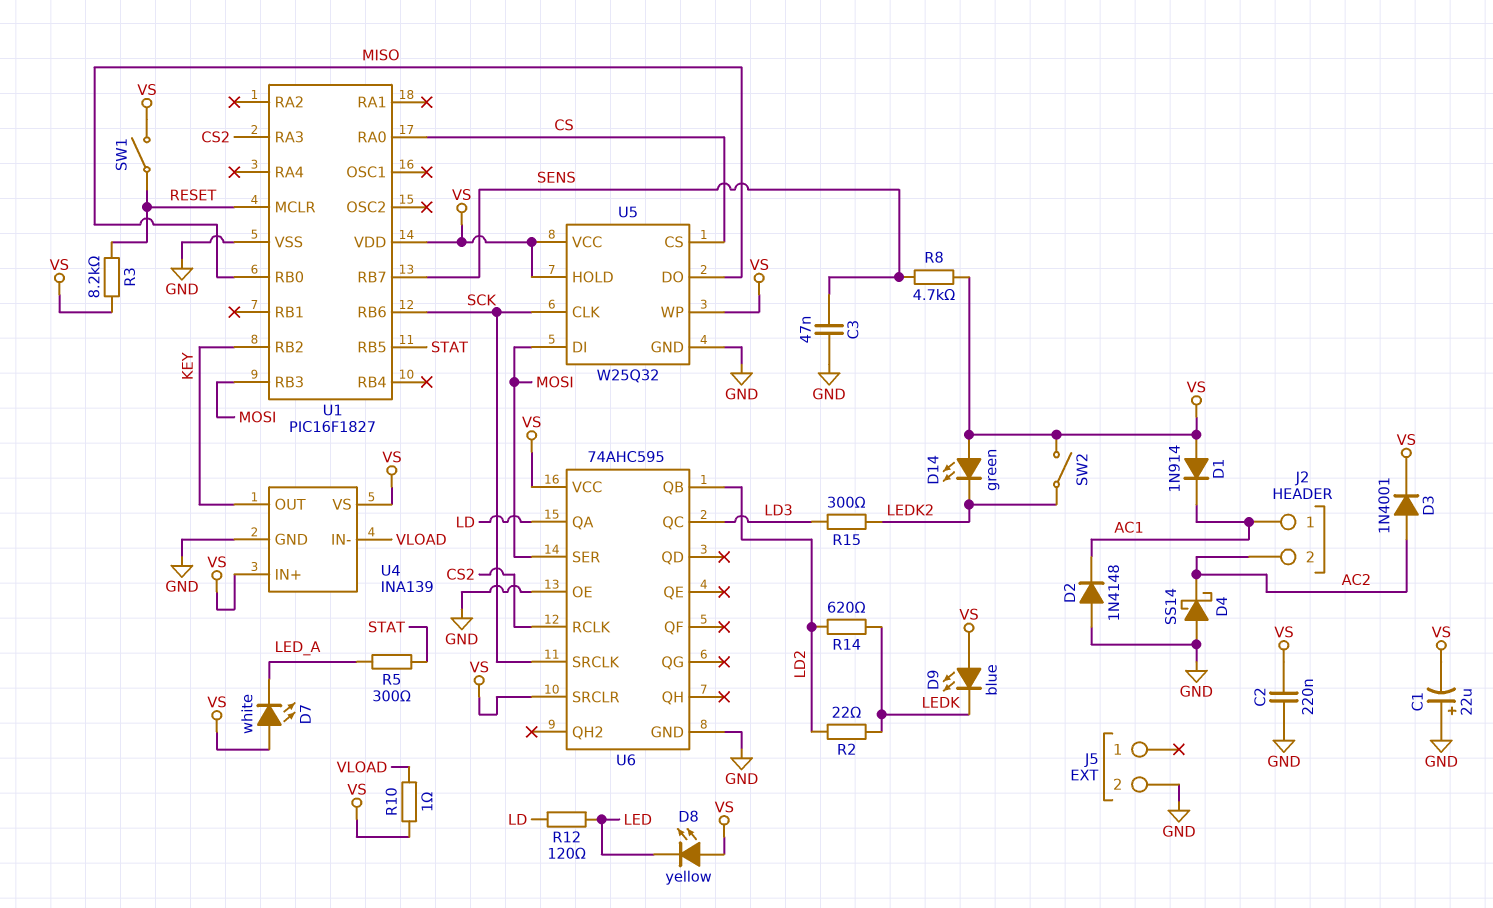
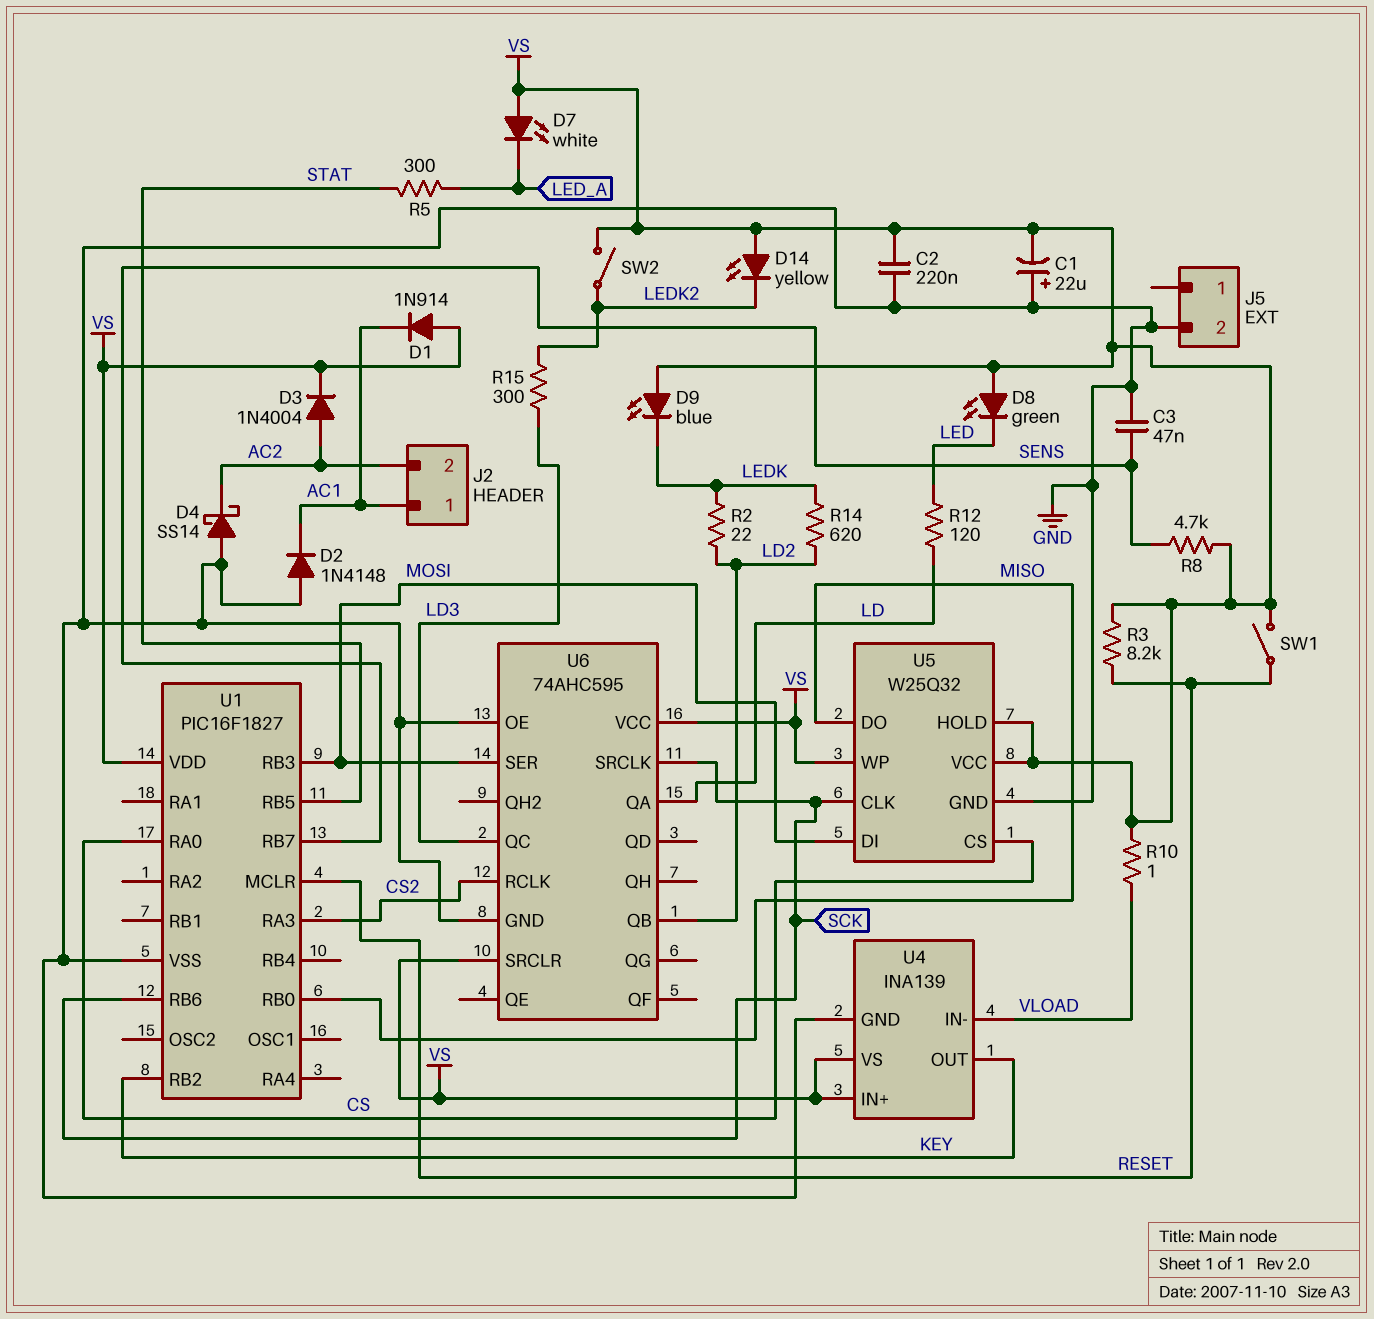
D3: diode 1N4001 (A AC2, K VS) -> diode 1N4004 (A AC2, K VS)
D8: LED yellow (A VS, K LED) -> LED green (A VS, K LED)
D14: LED green (A VS, K LEDK2) -> LED yellow (A VS, K LEDK2)

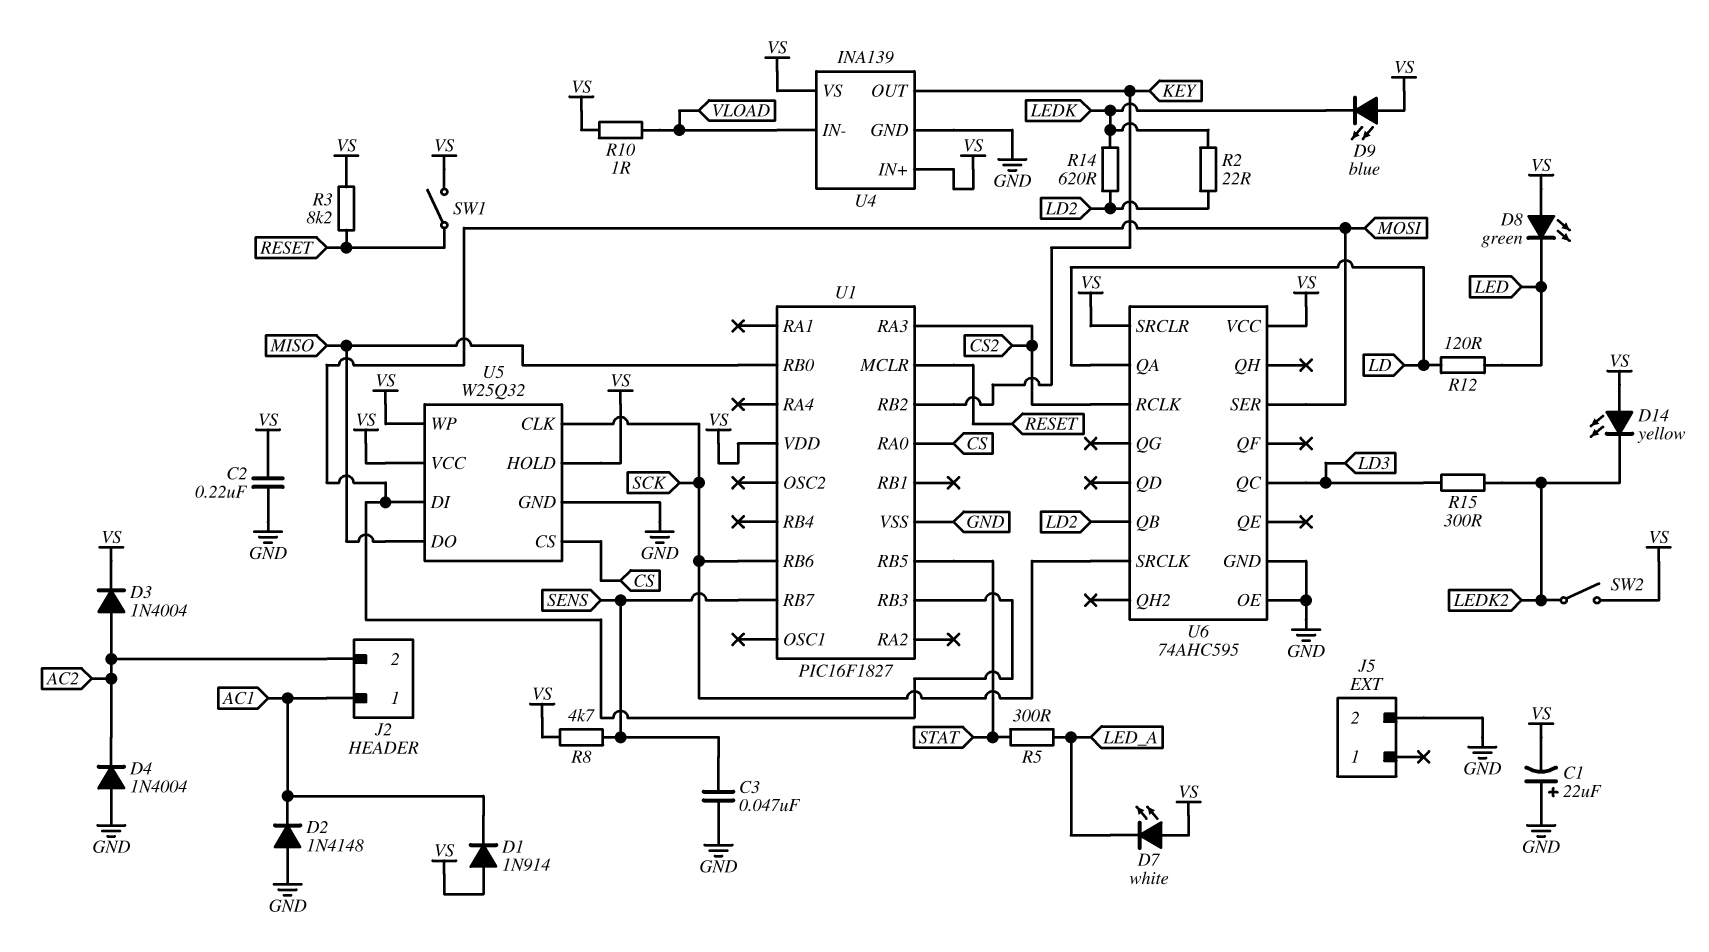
D4: schottky SS14 (A GND, K AC2) -> diode 1N4004 (A GND, K AC2)

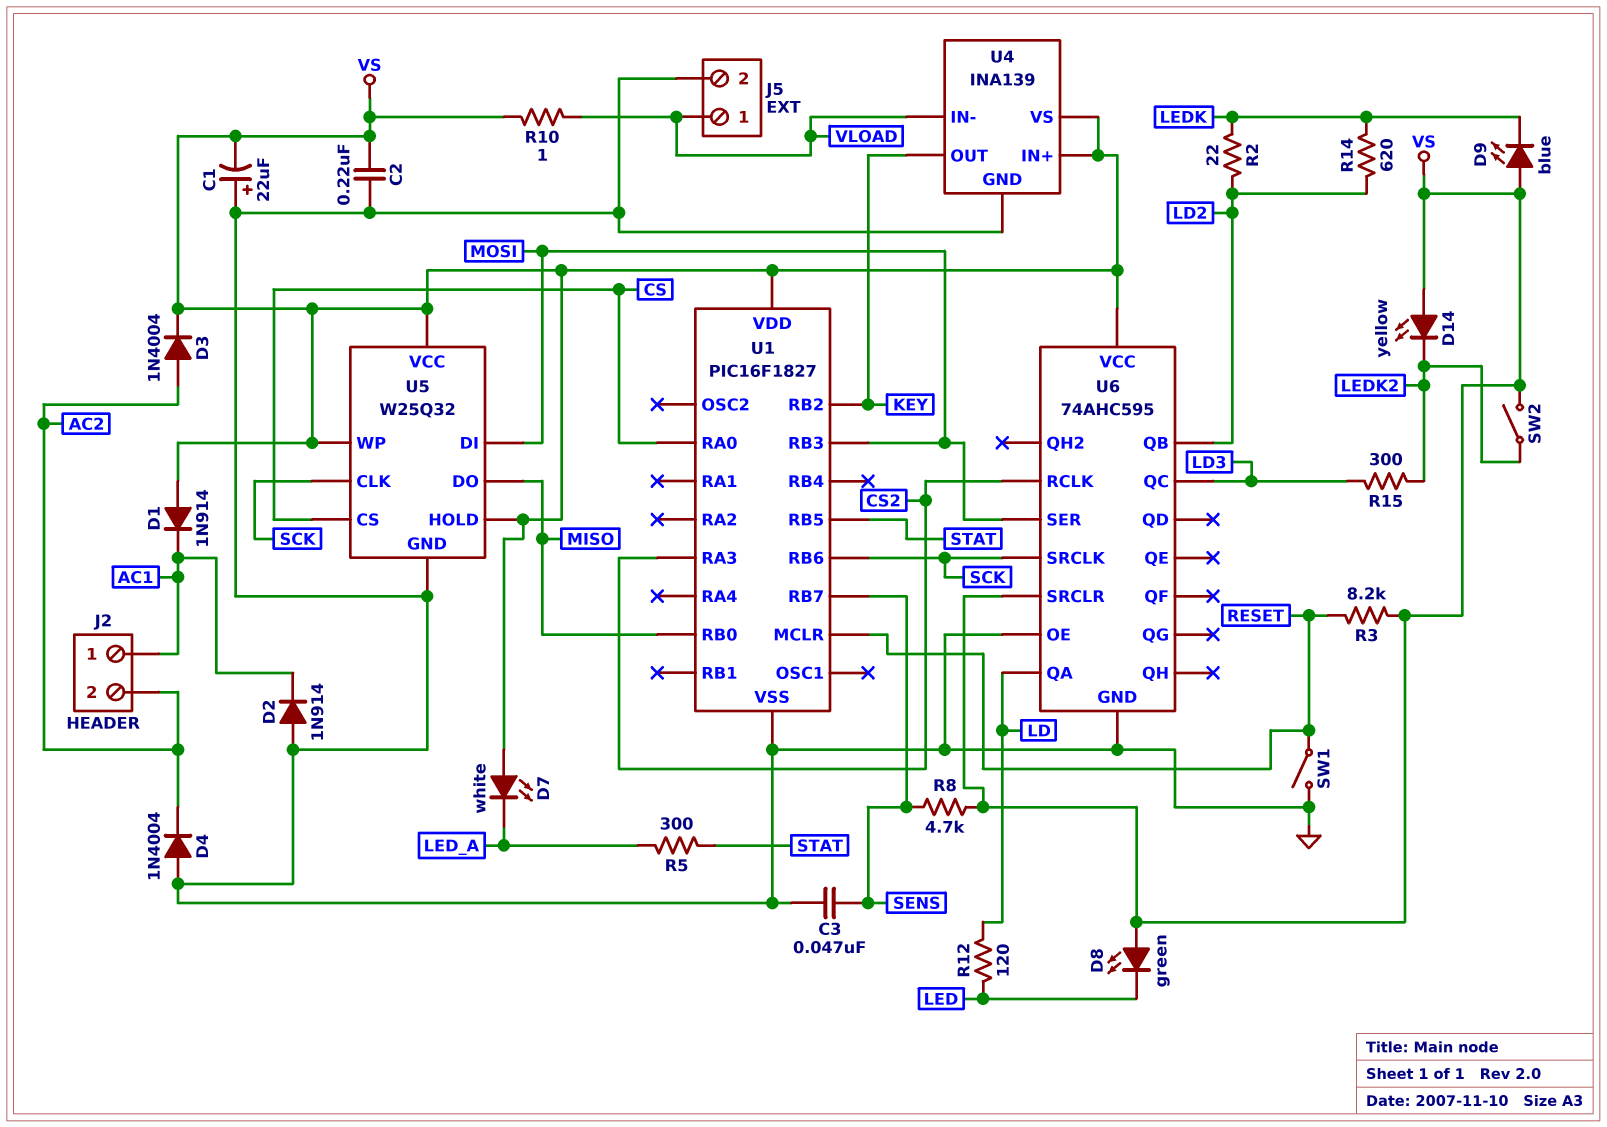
D2: diode 1N4148 (A GND, K AC1) -> diode 1N914 (A GND, K AC1)
J5 pin 1: none -> VLOAD
SW1: switch (RESET, VS) -> switch (GND, RESET)

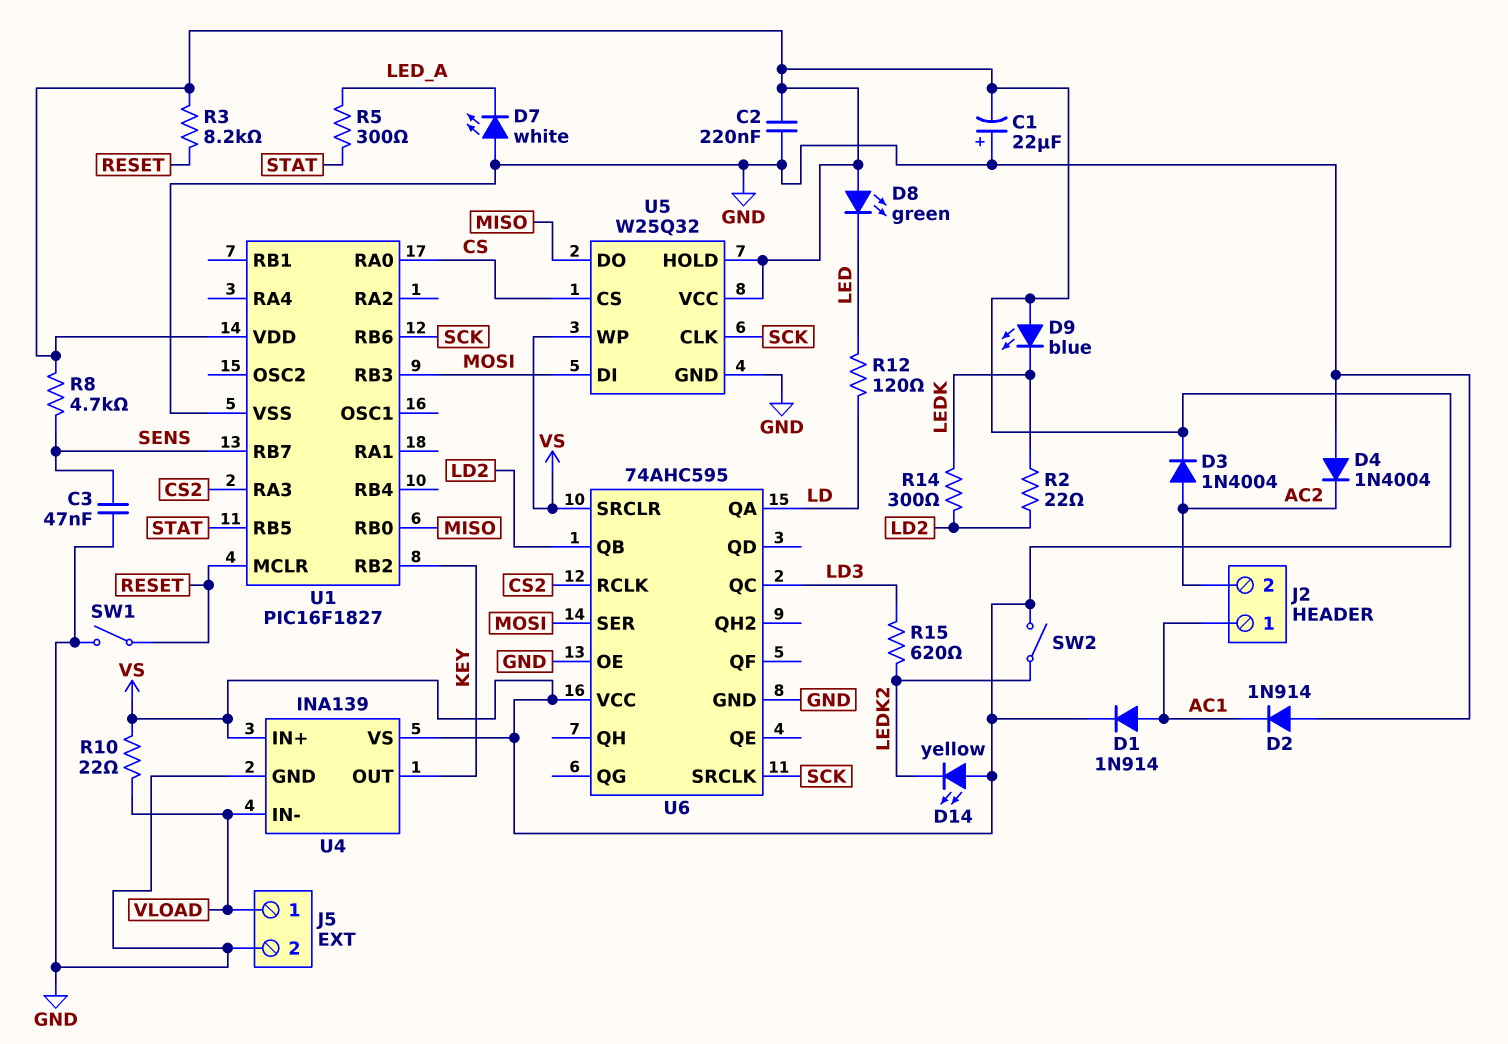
D1: diode 1N914 (A VS, K AC1) -> diode 1N914 (A AC1, K VS)
D7: LED white (A VS, K LED_A) -> LED white (A GND, K LED_A)
R10: 1 (VLOAD, VS) -> 22 (VLOAD, VS)
R14: 620 (LD2, LEDK) -> 300 (LD2, LEDK)
R15: 300 (LD3, LEDK2) -> 620 (LD3, LEDK2)

